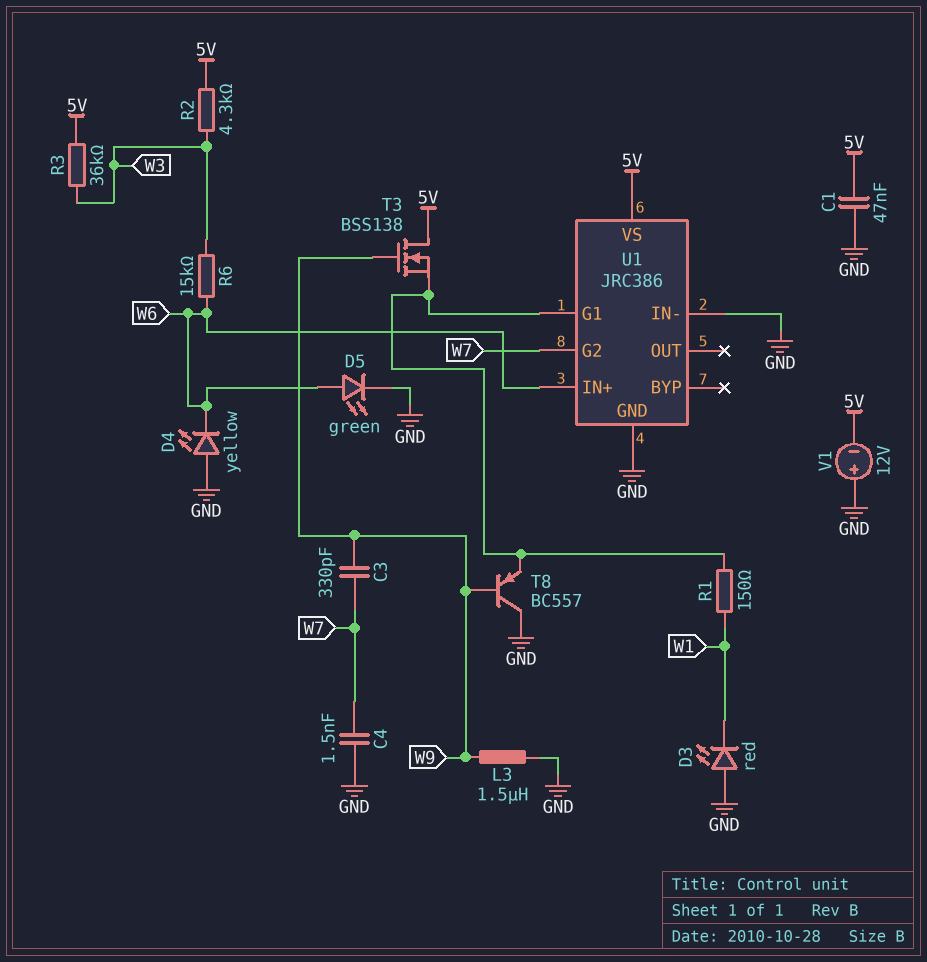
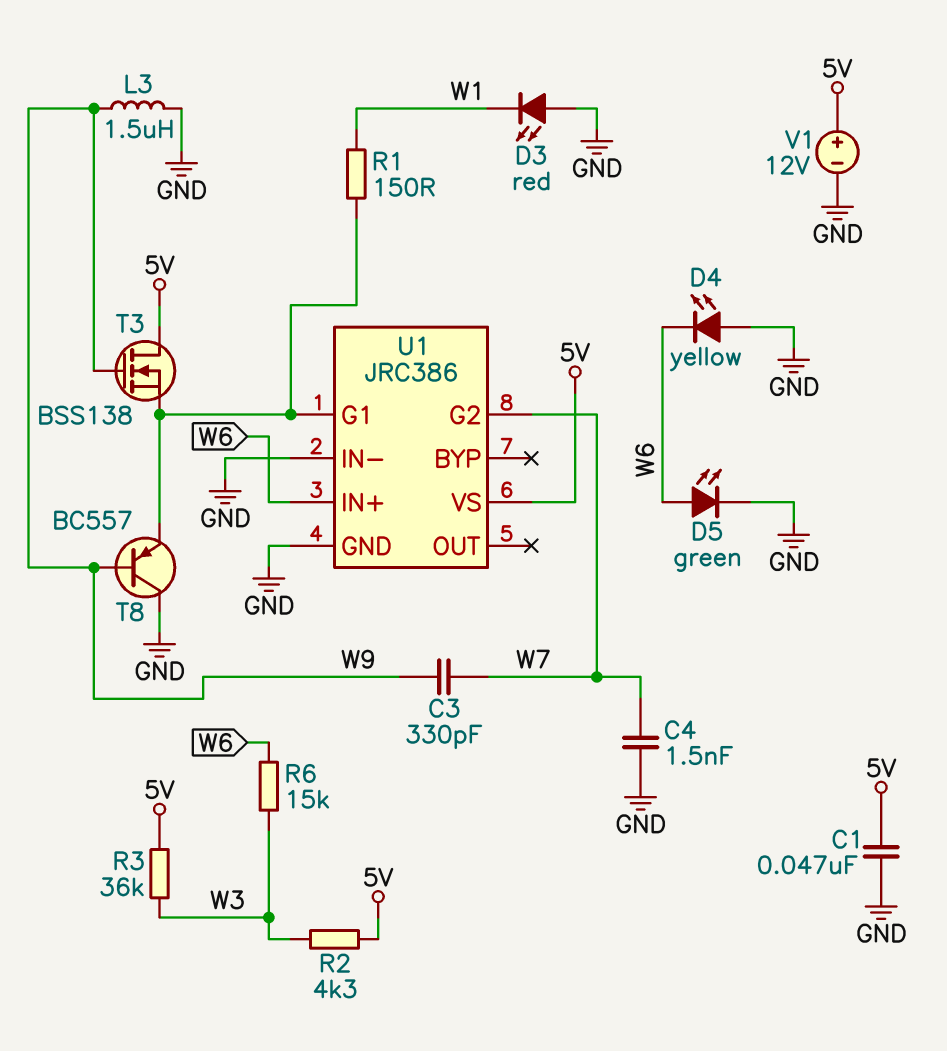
V1: 12V (plus GND, minus 5V) -> 12V (plus 5V, minus GND)

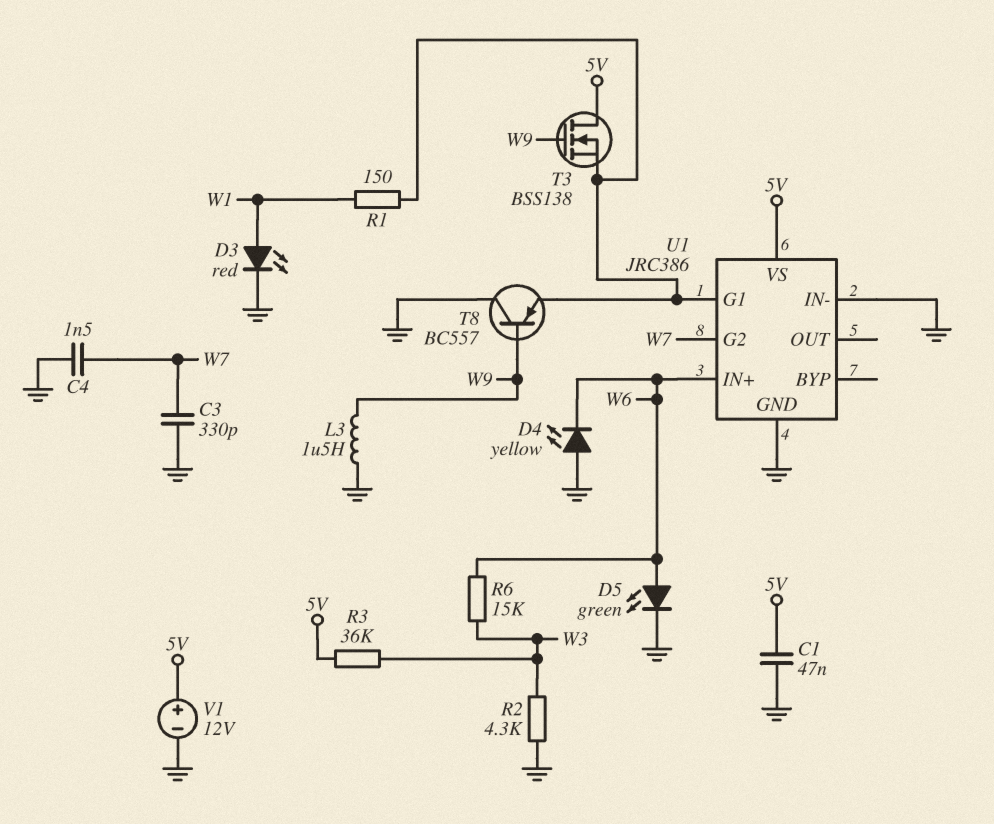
C3: 330pF (W7, W9) -> 330pF (GND, W7)
D3: LED red (A GND, K W1) -> LED red (A W1, K GND)
R2: 4.3k (5V, W3) -> 4.3k (GND, W3)

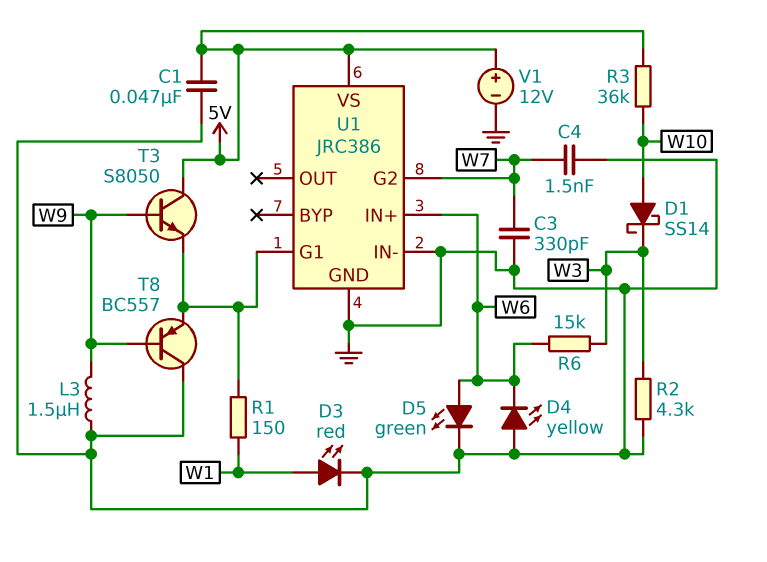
D1: none -> schottky SS14 (A W10, K W3)
R3: 36k (5V, W3) -> 36k (5V, W10)
T3: NMOS BSS138 (G W9, D 5V, S U1/G1) -> NPN S8050 (B W9, C 5V, E U1/G1)

